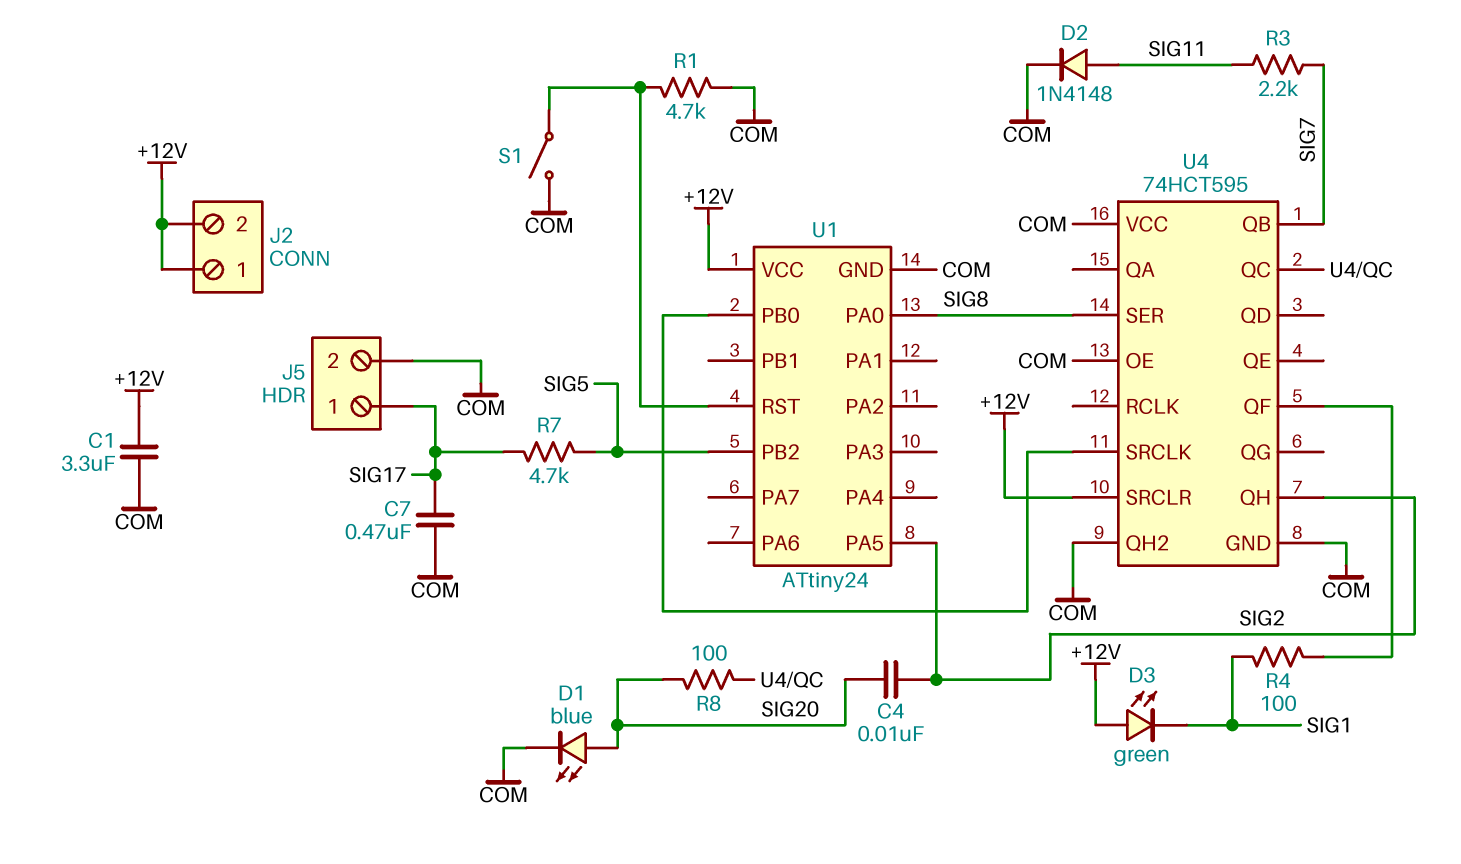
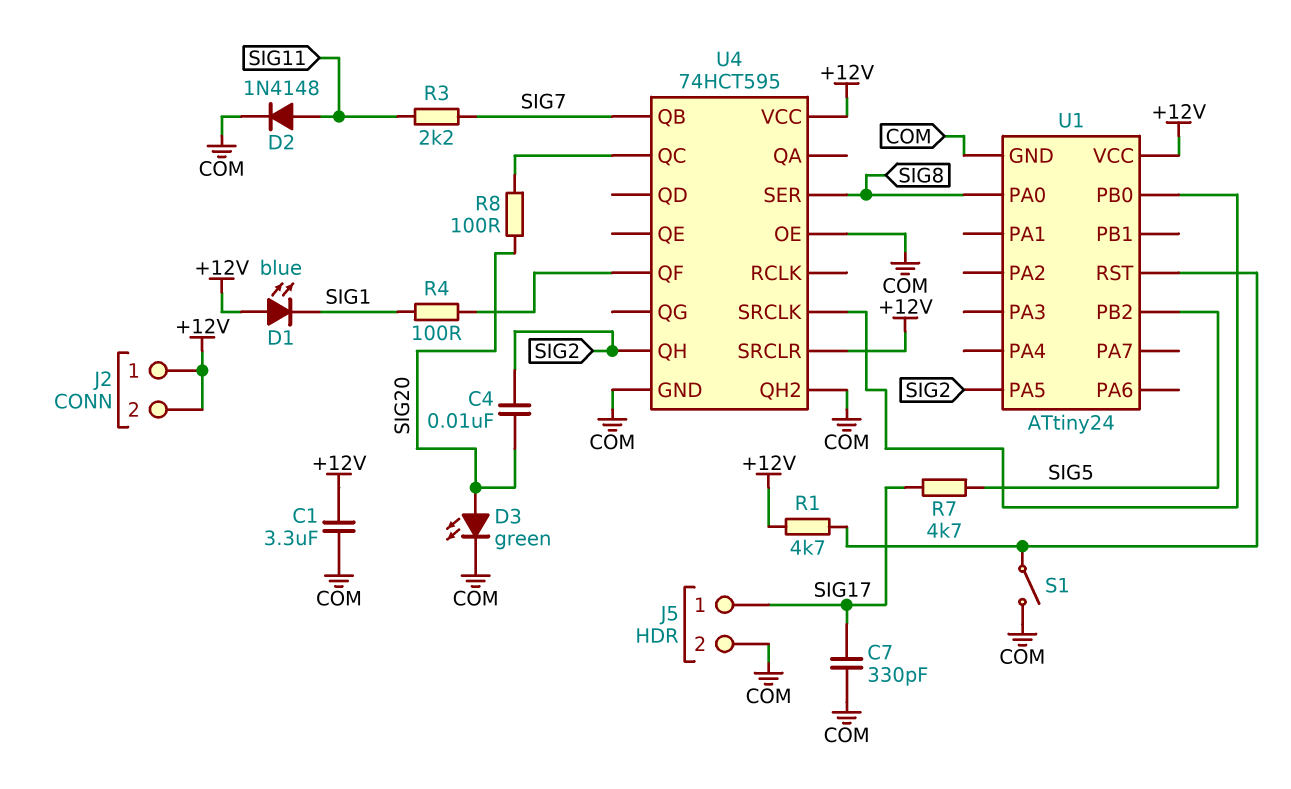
C7: 470nF (COM, SIG17) -> 330pF (COM, SIG17)
D1: LED blue (A SIG20, K COM) -> LED blue (A +12V, K SIG1)
D3: LED green (A +12V, K SIG1) -> LED green (A SIG20, K COM)
R1: 4.7k (COM, U1/RST) -> 4.7k (+12V, U1/RST)
U4 pin VCC: COM -> +12V

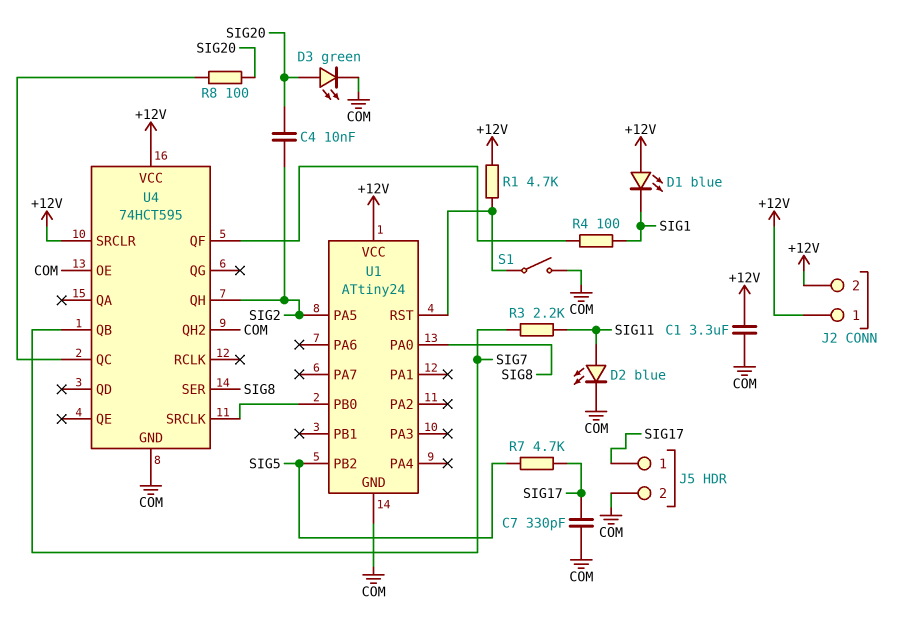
D2: diode 1N4148 (A SIG11, K COM) -> LED blue (A SIG11, K COM)

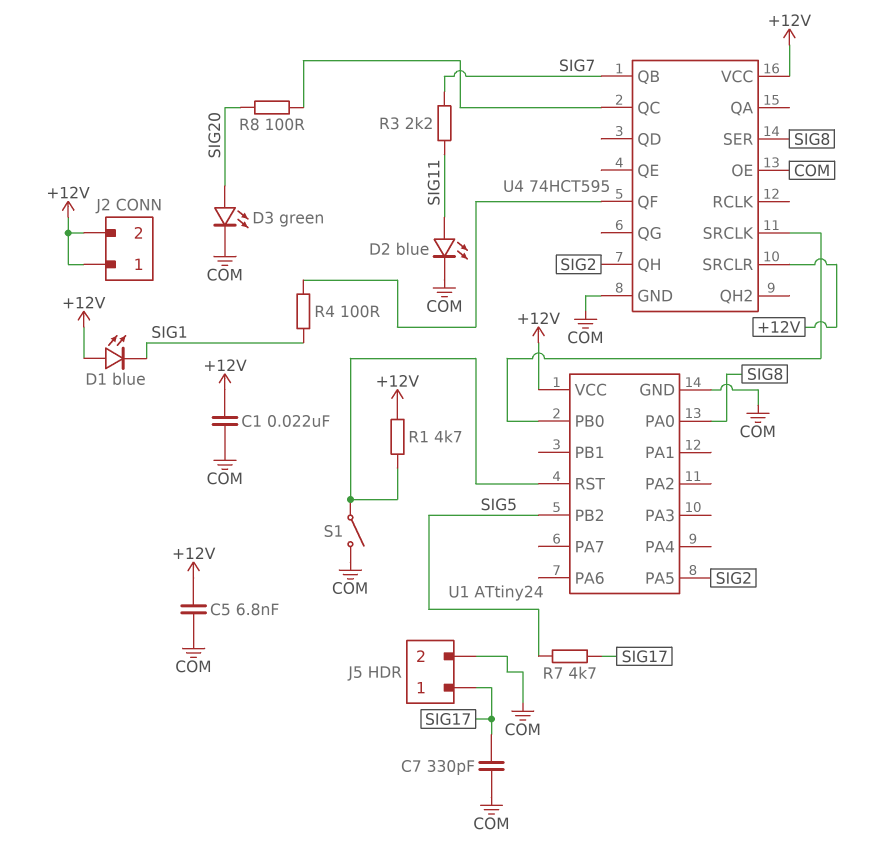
C1: 3.3uF (+12V, COM) -> 22nF (+12V, COM)
C4: 10nF (SIG2, SIG20) -> none
C5: none -> 6.8nF (+12V, COM)
U4 pin QH2: COM -> none

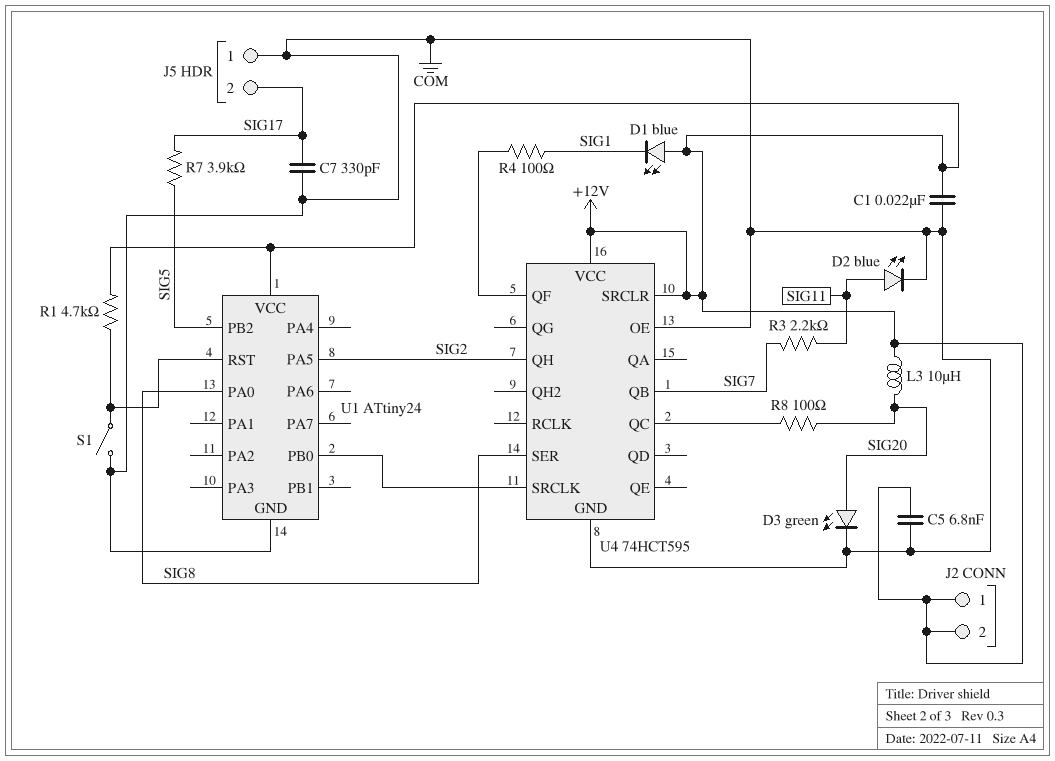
J5 pin 1: SIG17 -> COM
J5 pin 2: COM -> SIG17
L3: none -> 10uH (+12V, SIG20)
R7: 4.7k (SIG5, SIG17) -> 3.9k (SIG5, SIG17)

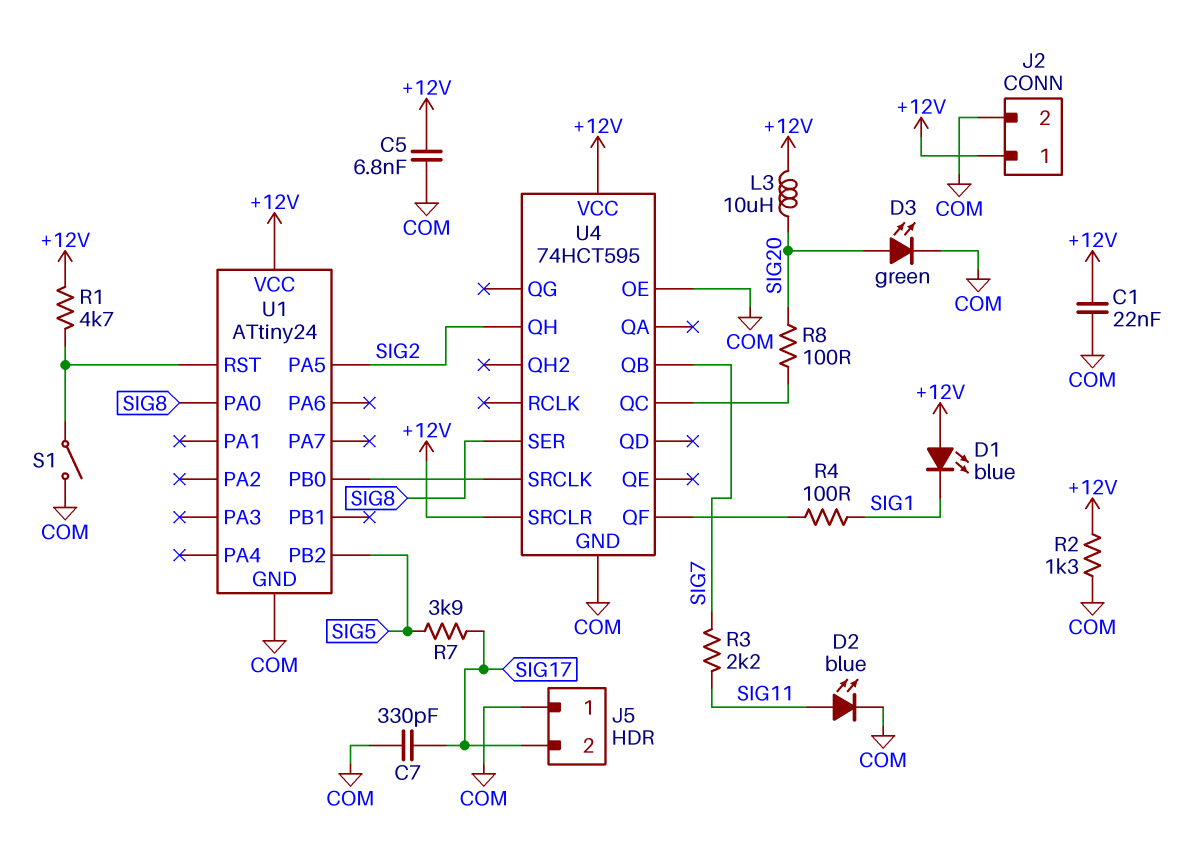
J2 pin 2: +12V -> COM
R2: none -> 1.3k (+12V, COM)

